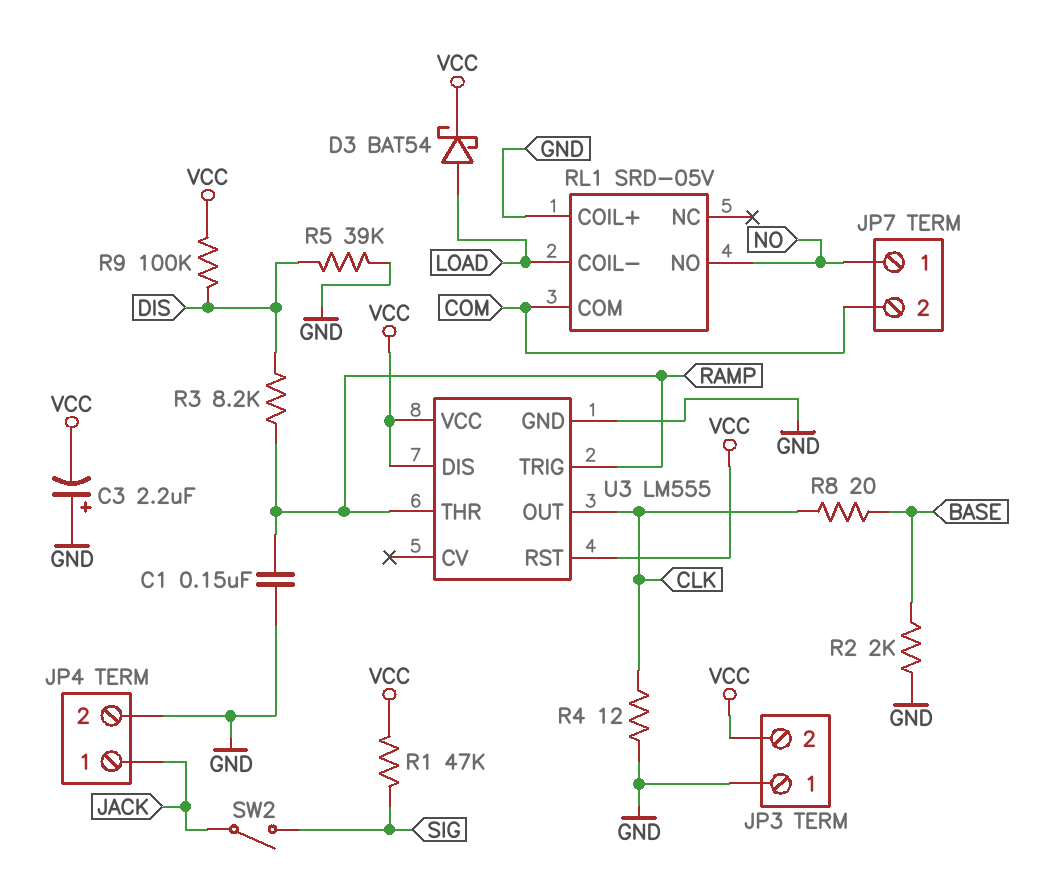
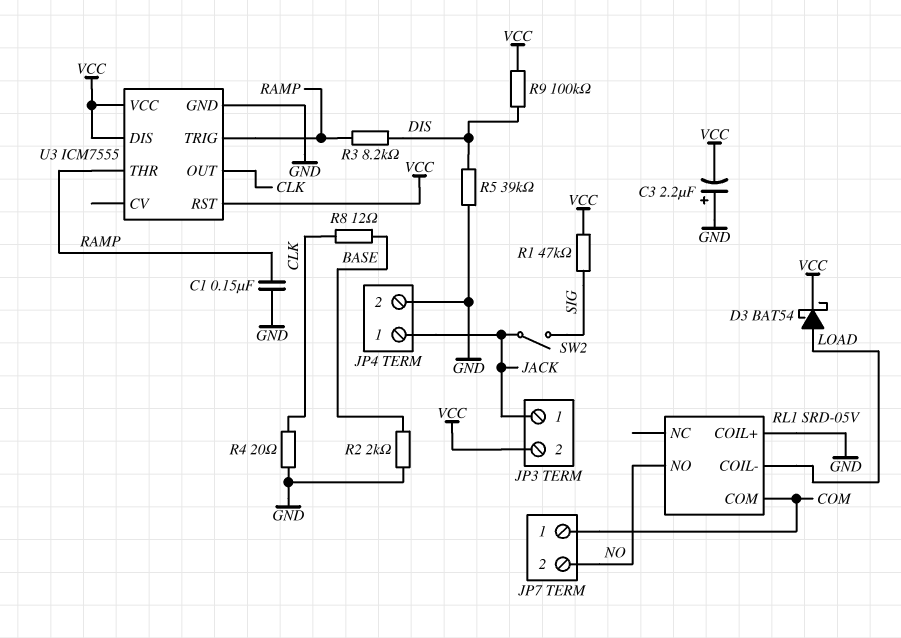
JP3 pin 1: GND -> JACK
JP7 pin 1: NO -> COM
JP7 pin 2: COM -> NO
R4: 12 (CLK, GND) -> 20 (CLK, GND)
R8: 20 (BASE, CLK) -> 12 (BASE, CLK)
U3: LM555 -> ICM7555

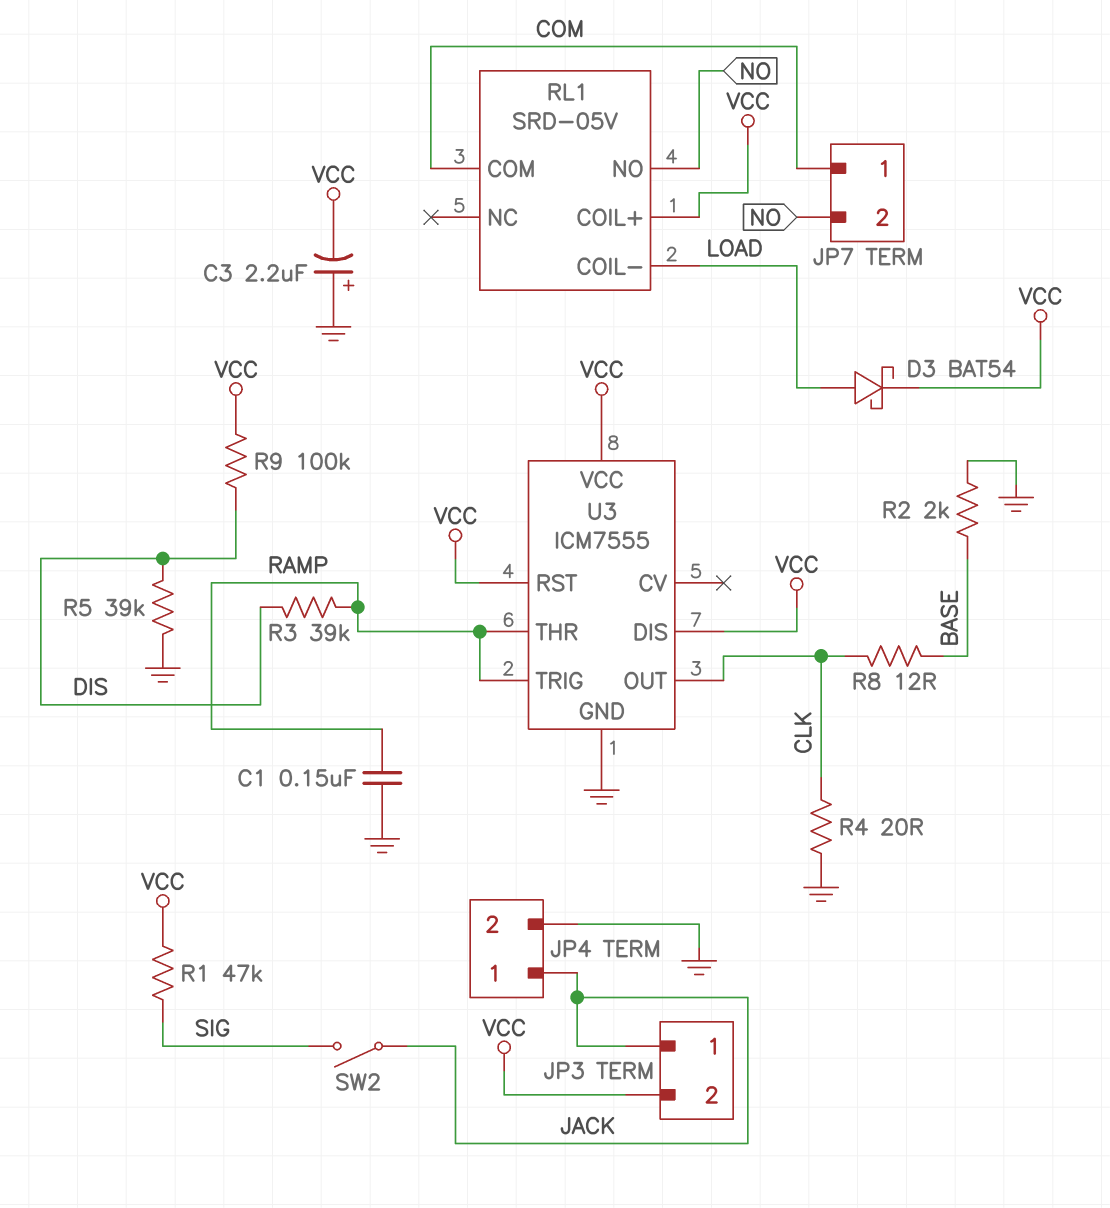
R3: 8.2k (DIS, RAMP) -> 39k (DIS, RAMP)
RL1 pin COIL+: GND -> VCC

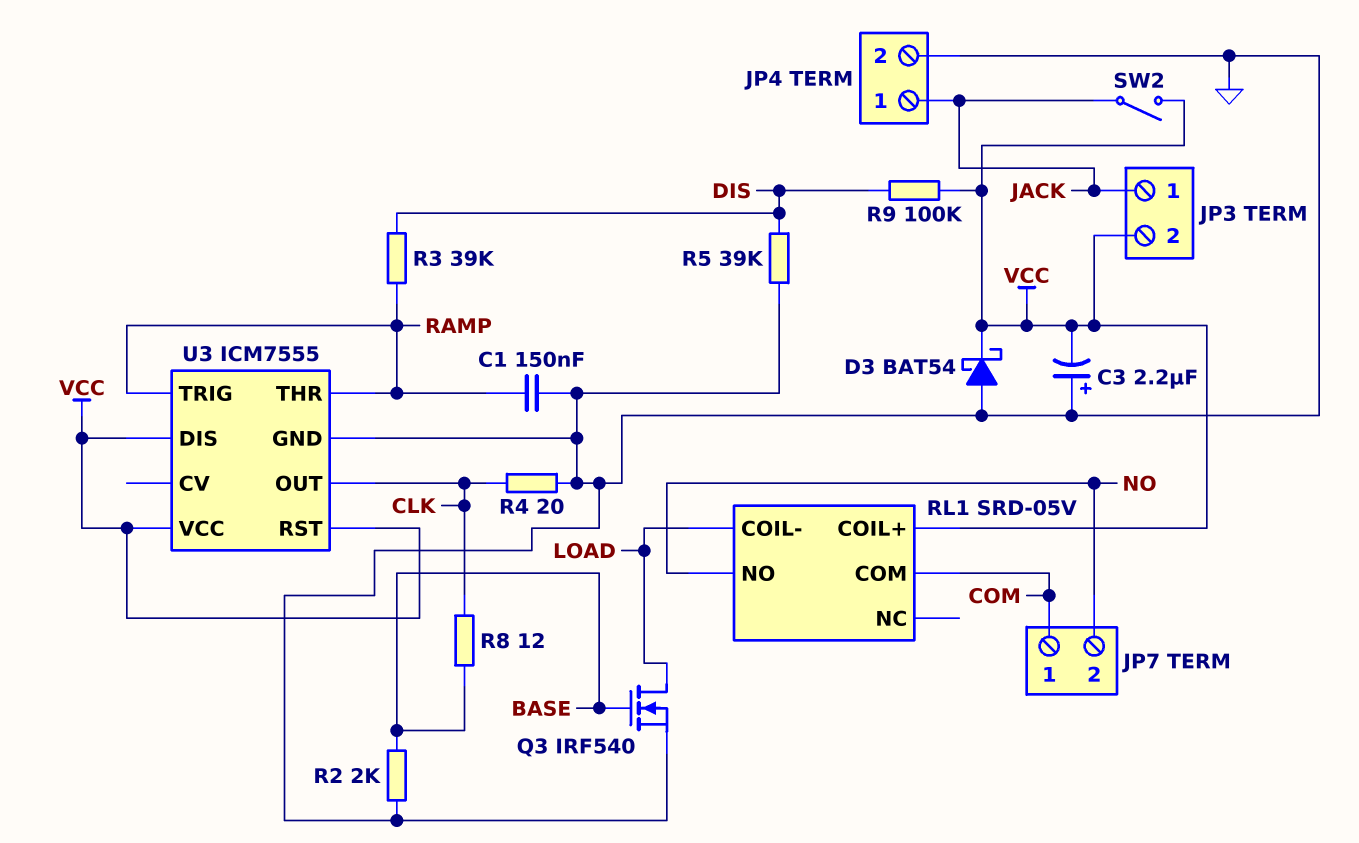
D3: schottky BAT54 (A LOAD, K VCC) -> schottky BAT54 (A GND, K VCC)
Q3: none -> NMOS IRF540 (G BASE, D LOAD, S GND)
R1: 47k (SIG, VCC) -> none
SW2: switch (JACK, SIG) -> switch (JACK, VCC)

